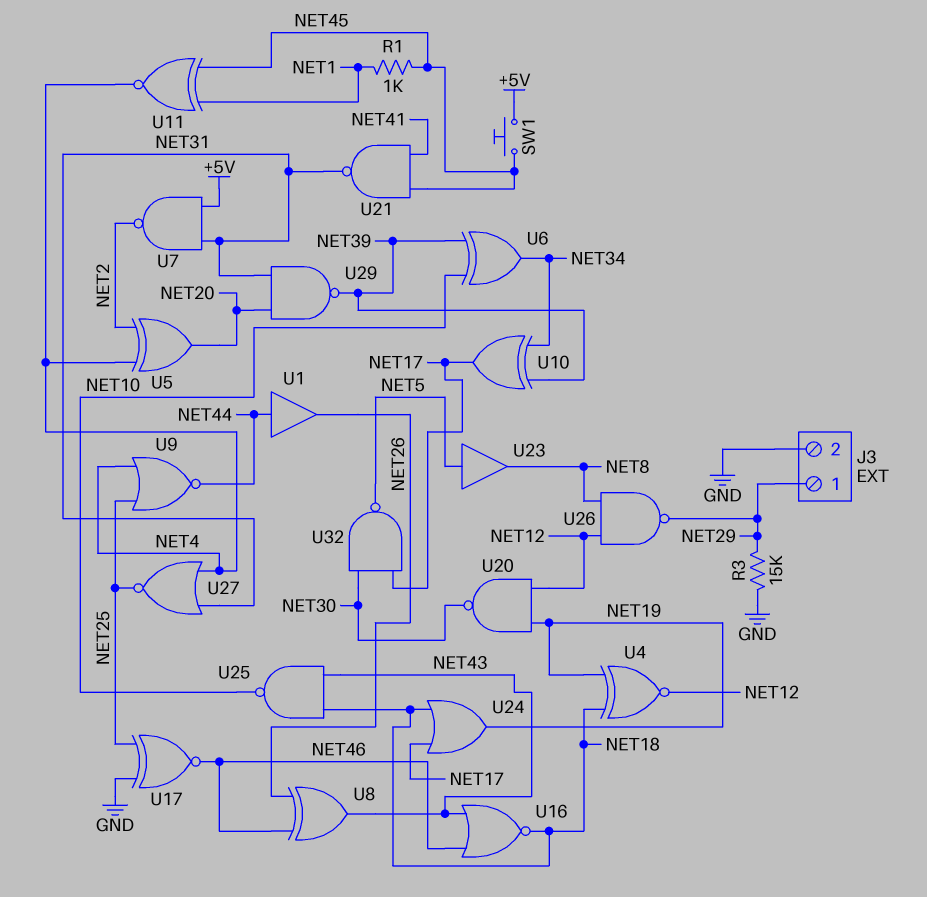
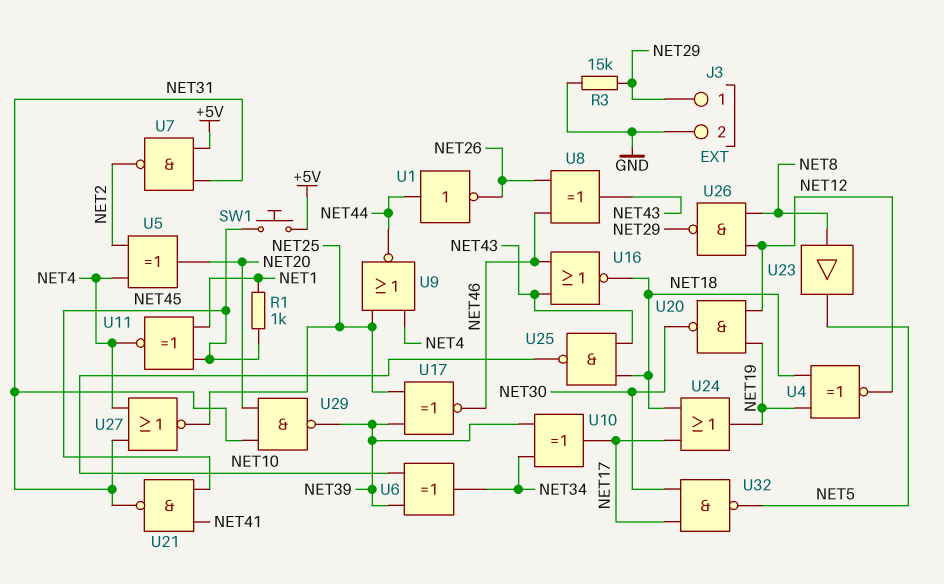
U1: buffer (in NET44, out NET26) -> NOT (in NET44, out NET26)
U17: XNOR (in GND, in NET25, out NET46) -> XNOR (in NET25, in NET39, out NET46)
U23: buffer (in NET5, out NET8) -> buffer (in NET8, out NET5)

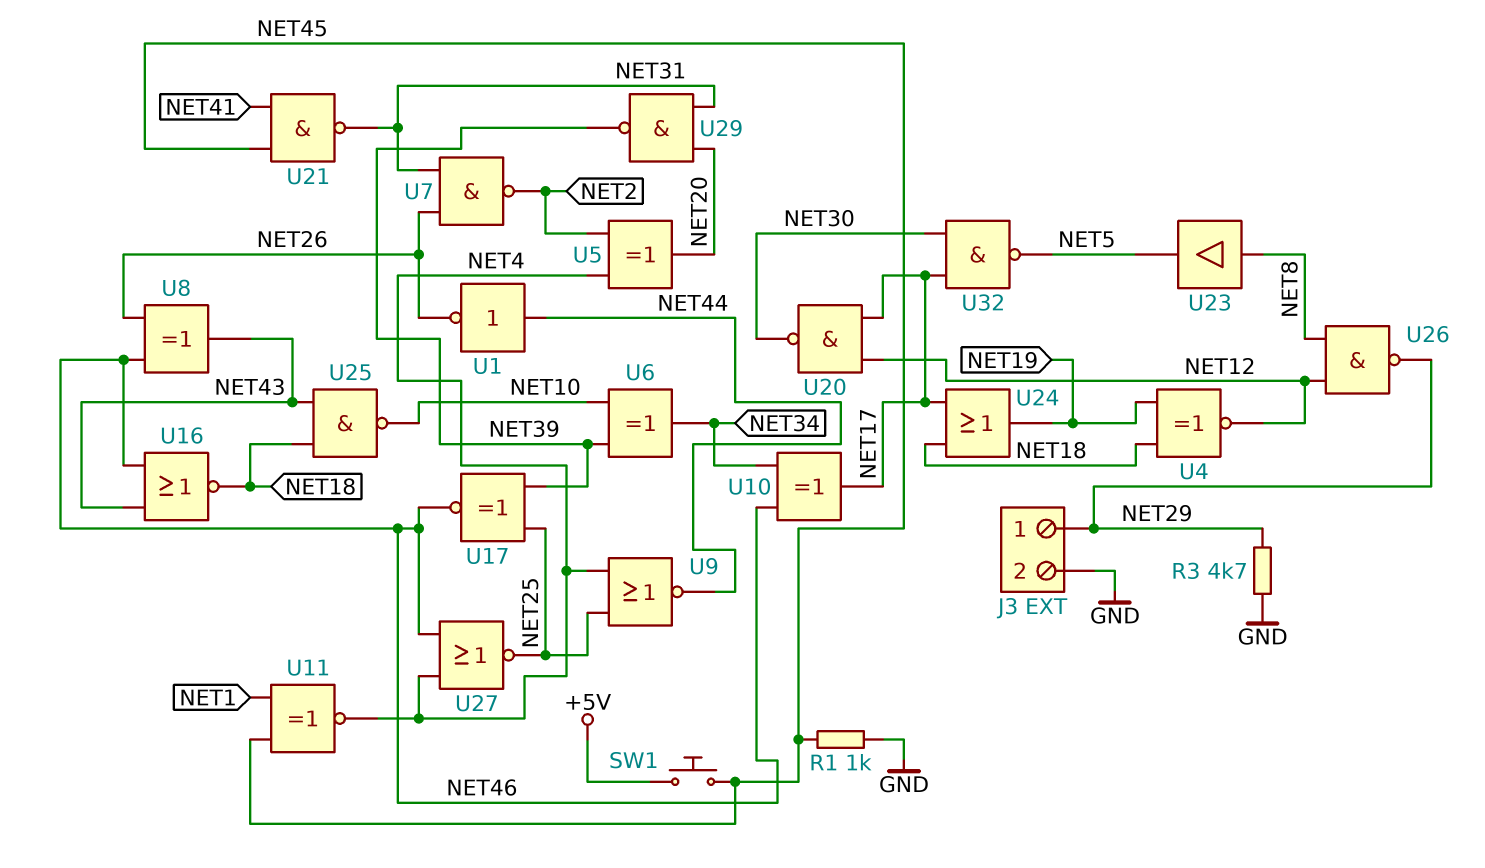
R1: 1k (NET1, NET45) -> 1k (GND, NET45)
R3: 15k (GND, NET29) -> 4.7k (GND, NET29)
U7: NAND (in +5V, in NET31, out NET2) -> NAND (in NET26, in NET31, out NET2)
U10: XOR (in NET34, in NET39, out NET17) -> XOR (in NET34, in NET46, out NET17)
U20: NAND (in NET12, in NET19, out NET30) -> NAND (in NET12, in NET17, out NET30)
U27: NOR (in NET4, in NET31, out NET25) -> NOR (in NET4, in NET46, out NET25)

